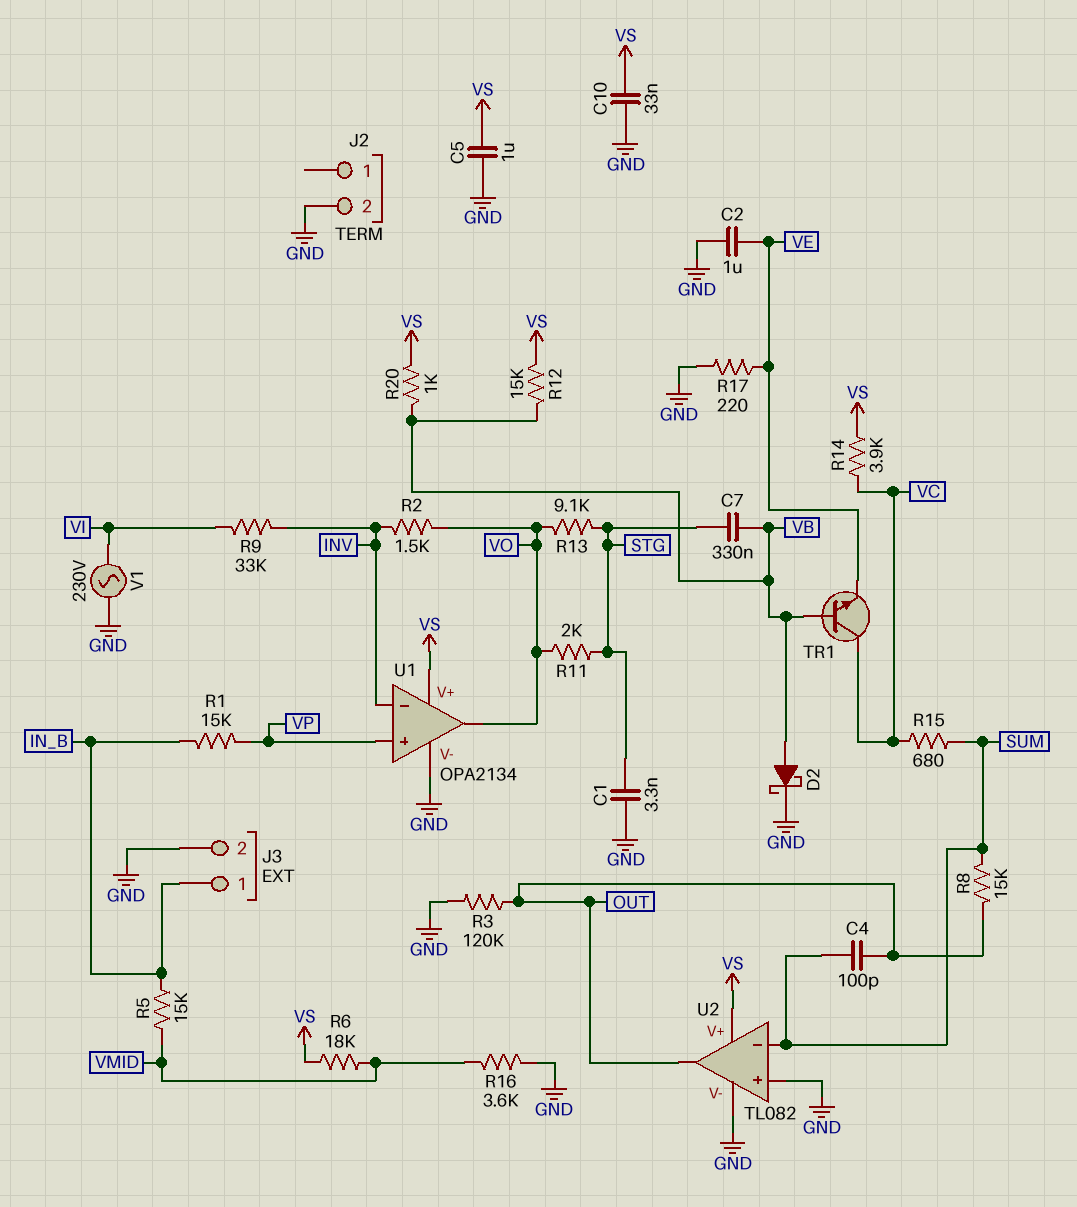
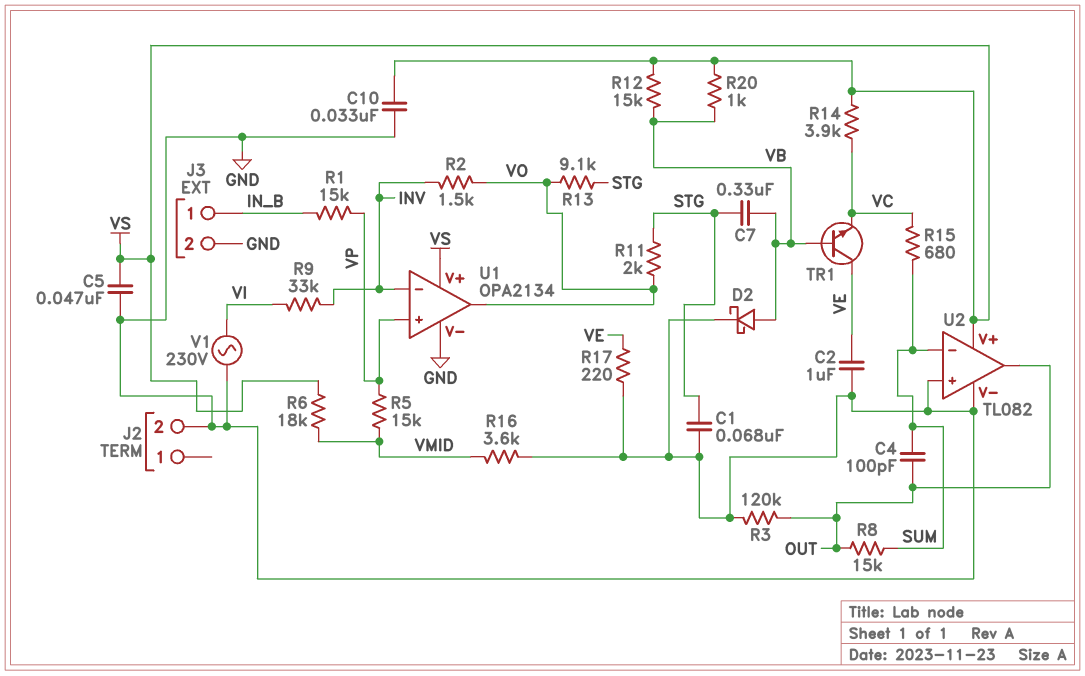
C1: 3.3nF (GND, STG) -> 68nF (GND, STG)
C5: 1uF (GND, VS) -> 47nF (GND, VS)
R5: 15k (IN_B, VMID) -> 15k (VMID, VP)
TR1: NPN (B VB, C VC, E VE) -> NPN (B VB, C VE, E VC)

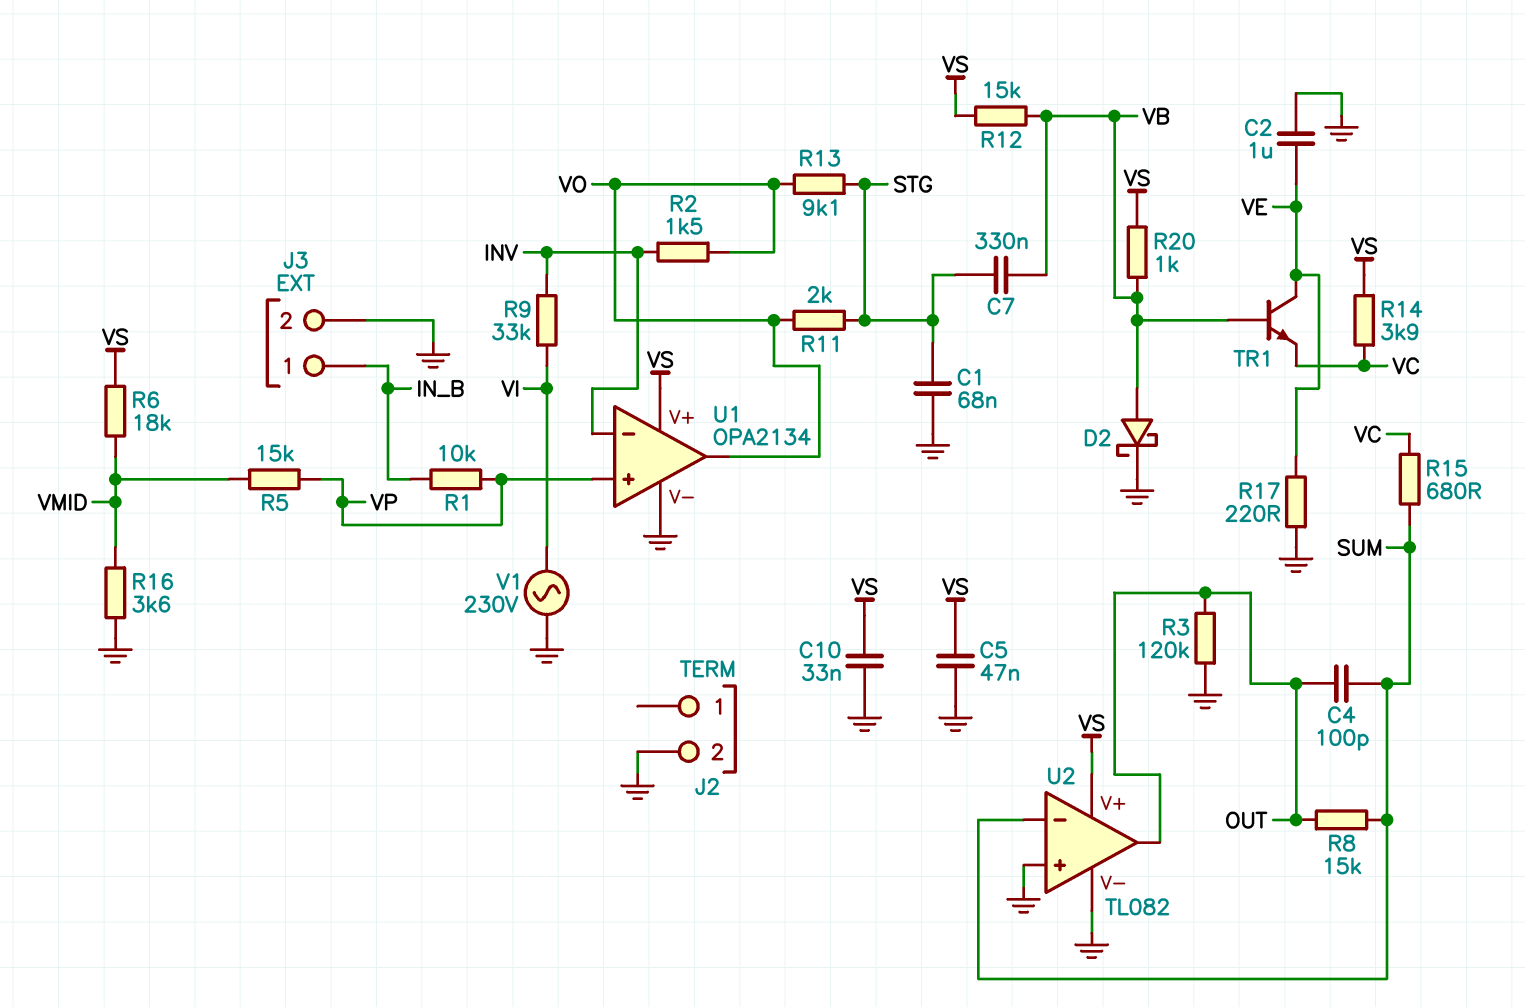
R1: 15k (IN_B, VP) -> 10k (IN_B, VP)

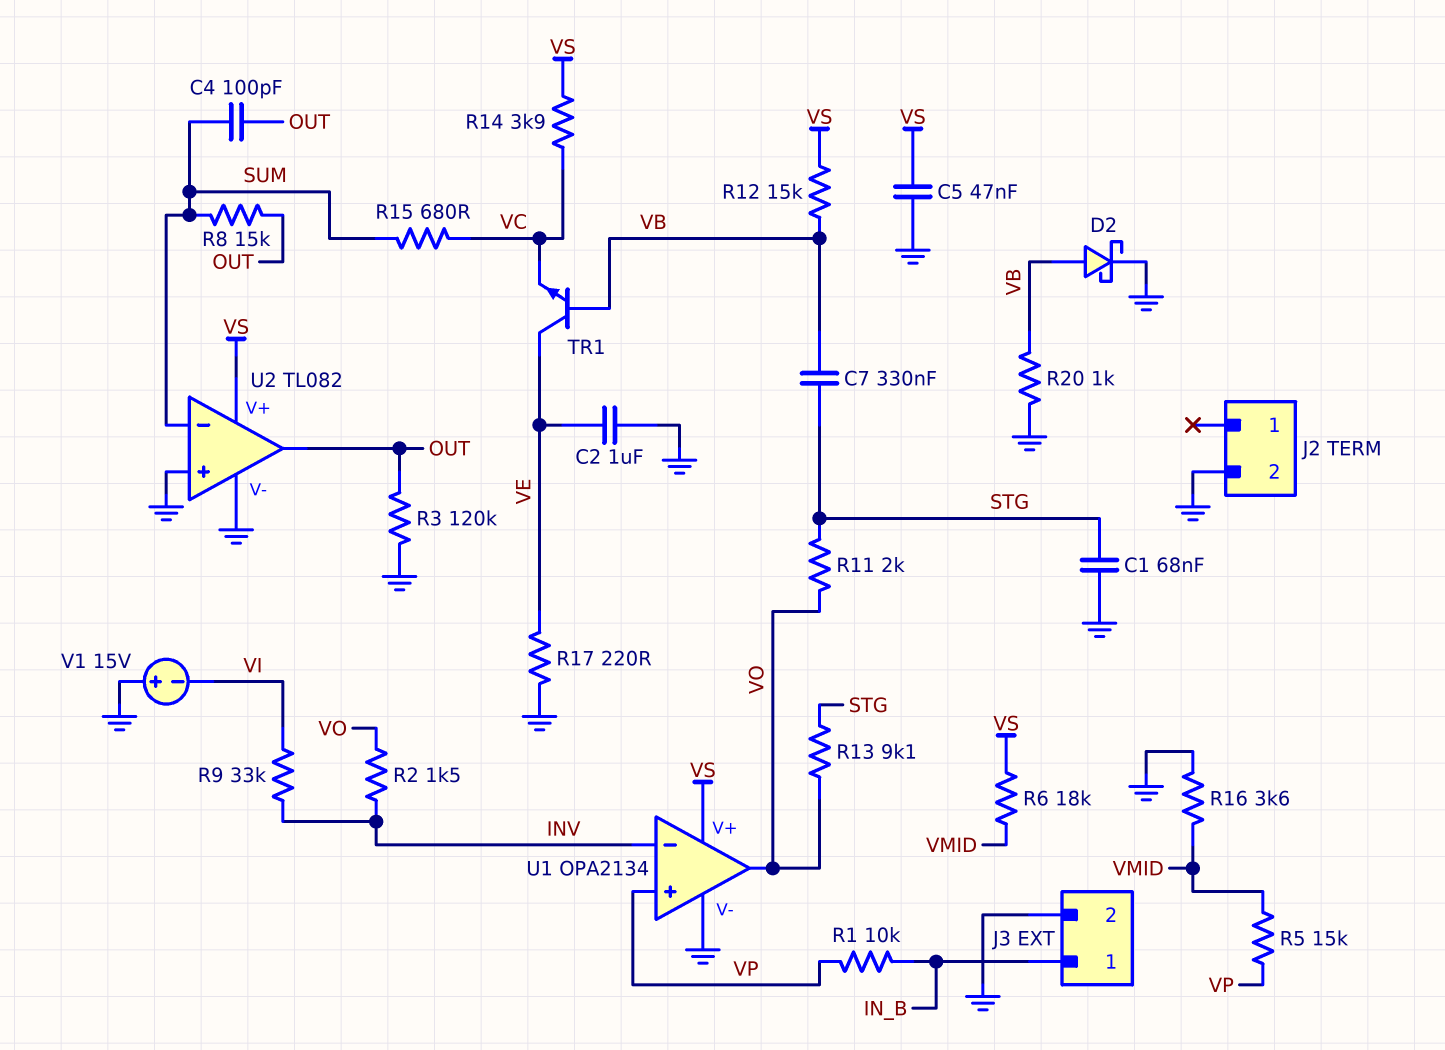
C10: 33nF (GND, VS) -> none
R20: 1k (VB, VS) -> 1k (GND, VB)
V1: AC 230V (GND, VI) -> 15V (plus GND, minus VI)

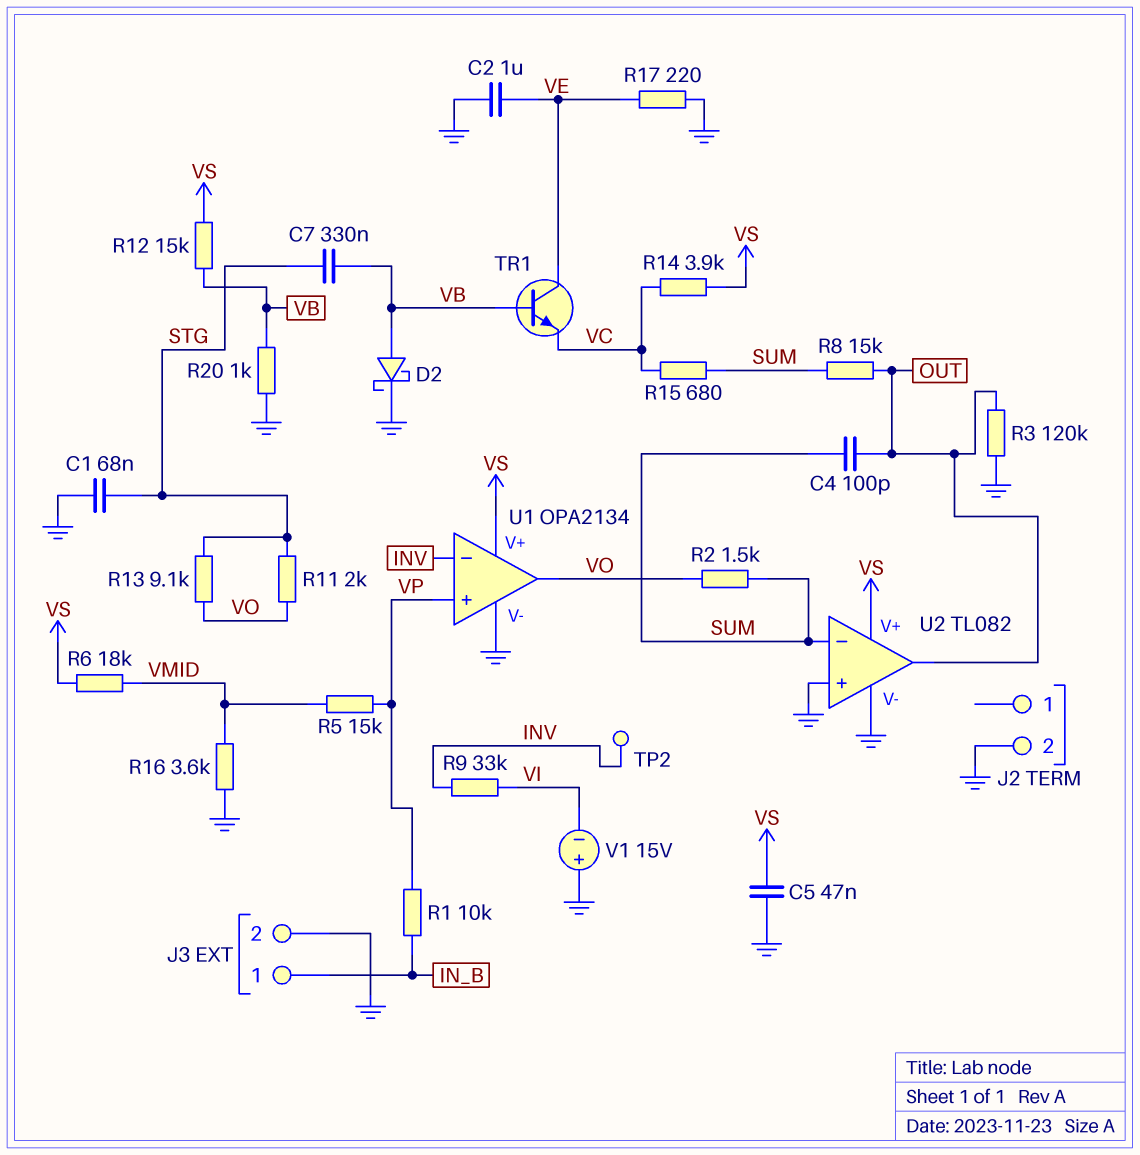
R2: 1.5k (INV, VO) -> 1.5k (SUM, VO)
TP2: none -> test point (INV)

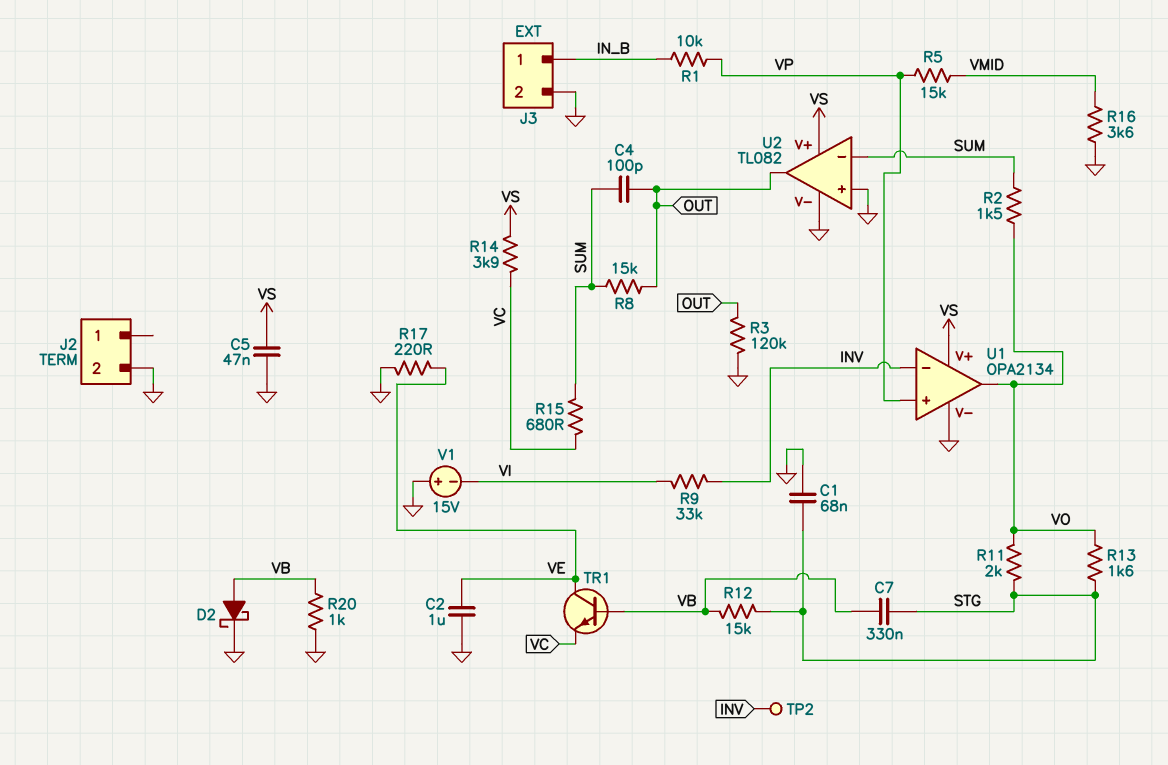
R6: 18k (VMID, VS) -> none
R12: 15k (VB, VS) -> 15k (STG, VB)
R13: 9.1k (STG, VO) -> 1.6k (STG, VO)

